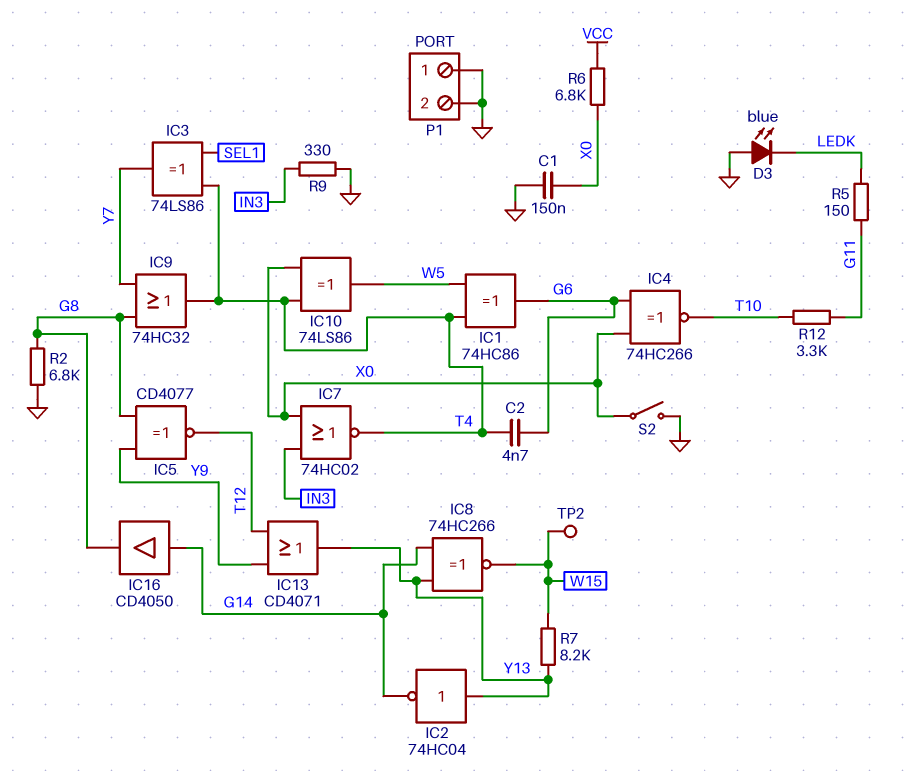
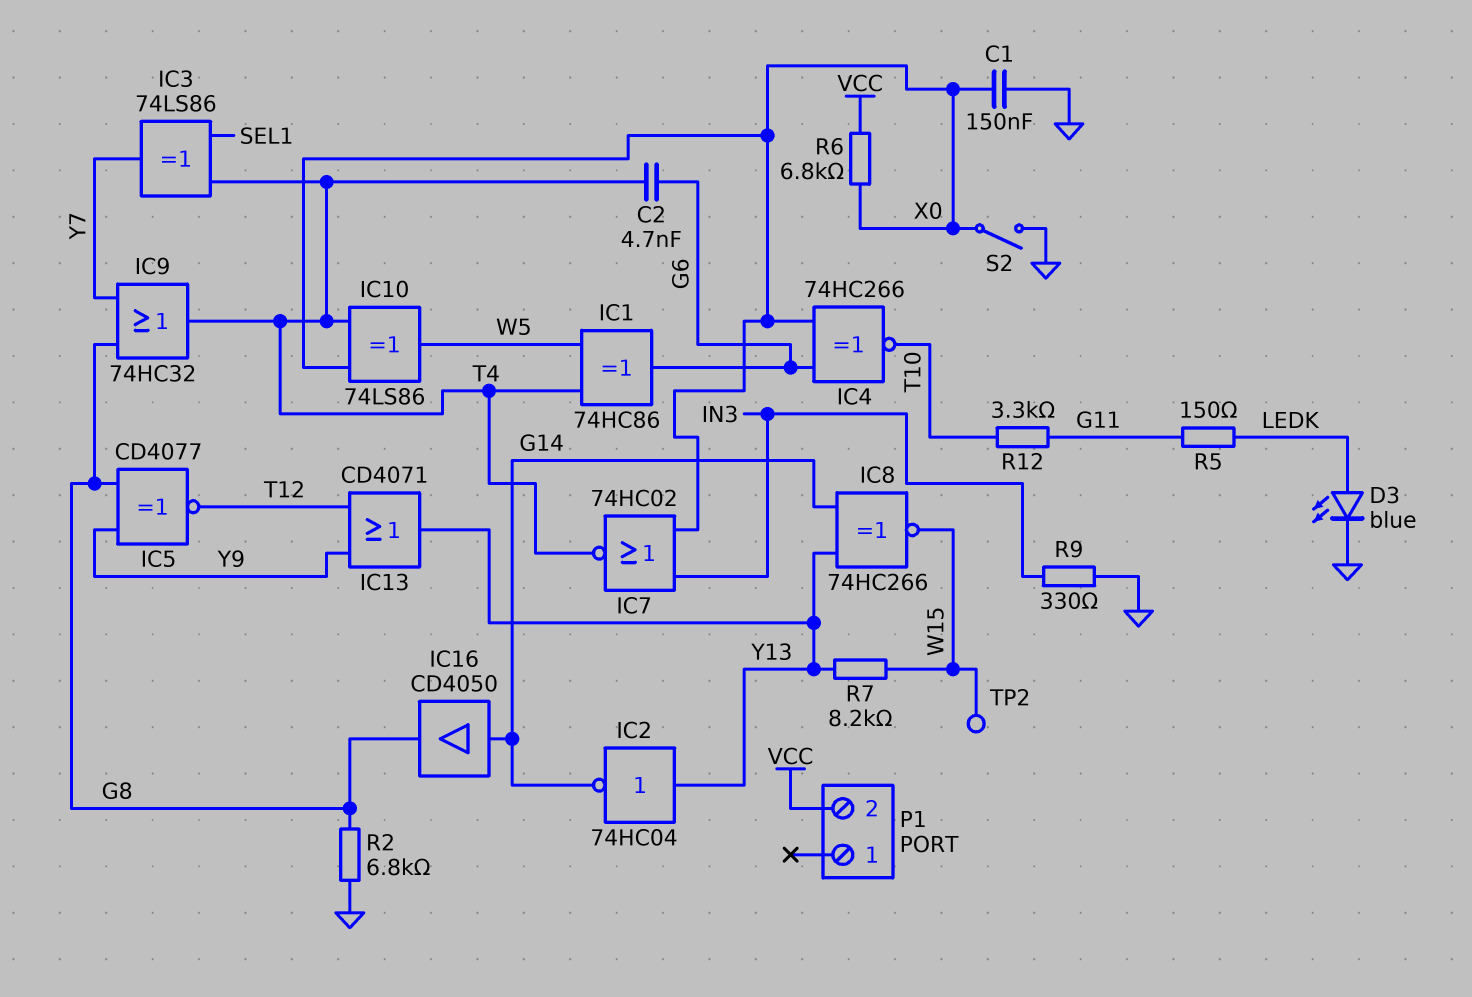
D3: LED blue (A GND, K LEDK) -> LED blue (A LEDK, K GND)
P1 pin 1: GND -> none
P1 pin 2: GND -> VCC

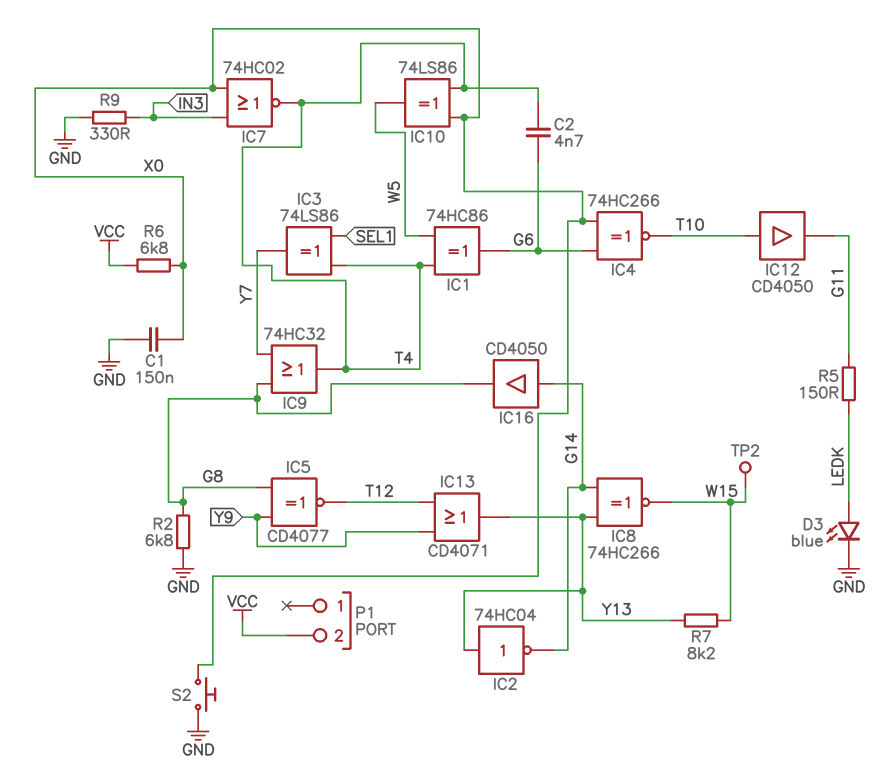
IC12: none -> buffer CD4050 (in T10, out G11)
R12: 3.3k (G11, T10) -> none
S2: switch (GND, X0) -> button (GND, X0)

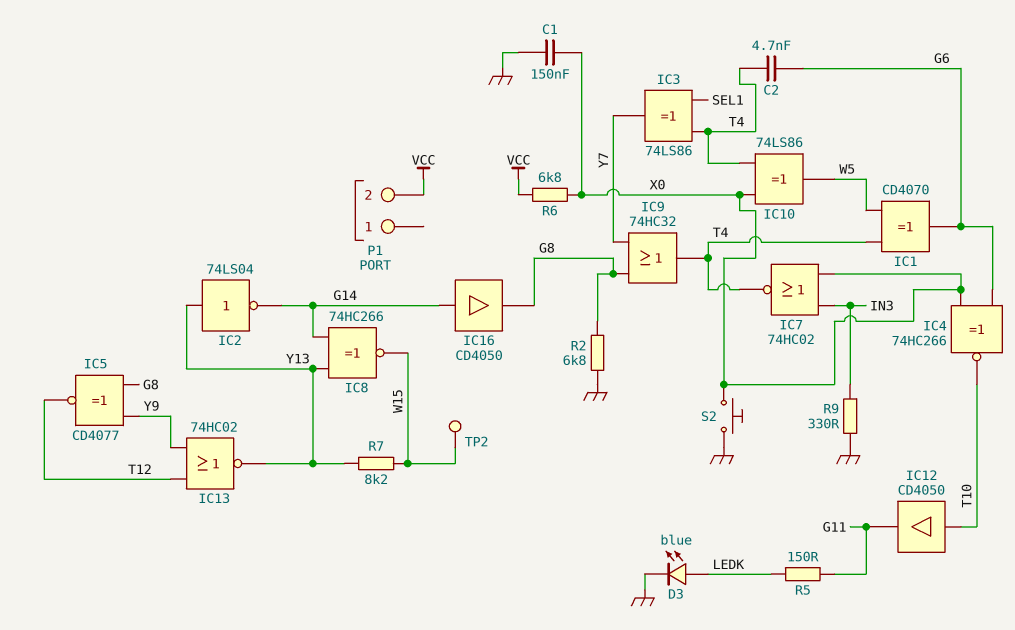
IC1: XOR 74HC86 (in T4, in W5, out G6) -> XOR CD4070 (in T4, in W5, out G6)
IC2: NOT 74HC04 (in Y13, out G14) -> NOT 74LS04 (in Y13, out G14)
IC13: OR CD4071 (in T12, in Y9, out Y13) -> NOR 74HC02 (in T12, in Y9, out Y13)

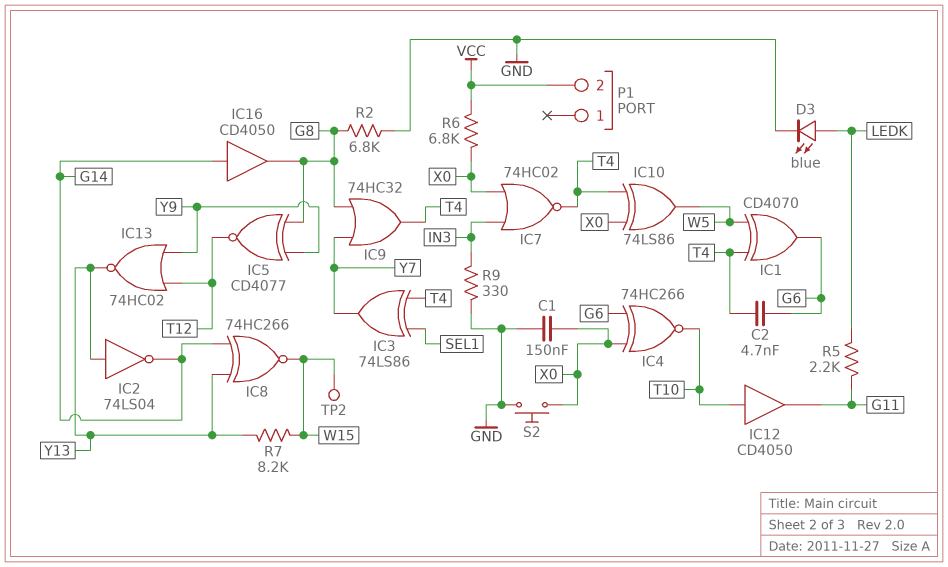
R5: 150 (G11, LEDK) -> 2.2k (G11, LEDK)

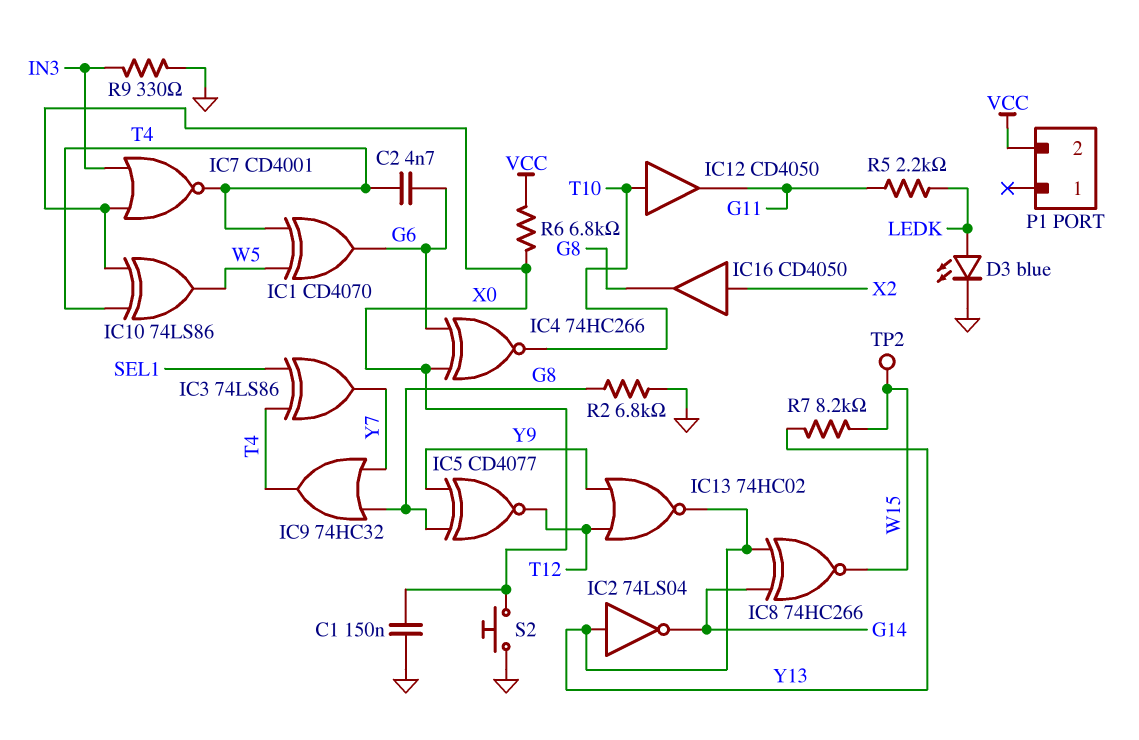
IC7: NOR 74HC02 (in IN3, in X0, out T4) -> NOR CD4001 (in IN3, in X0, out T4)
IC16: buffer CD4050 (in G14, out G8) -> buffer CD4050 (in X2, out G8)

